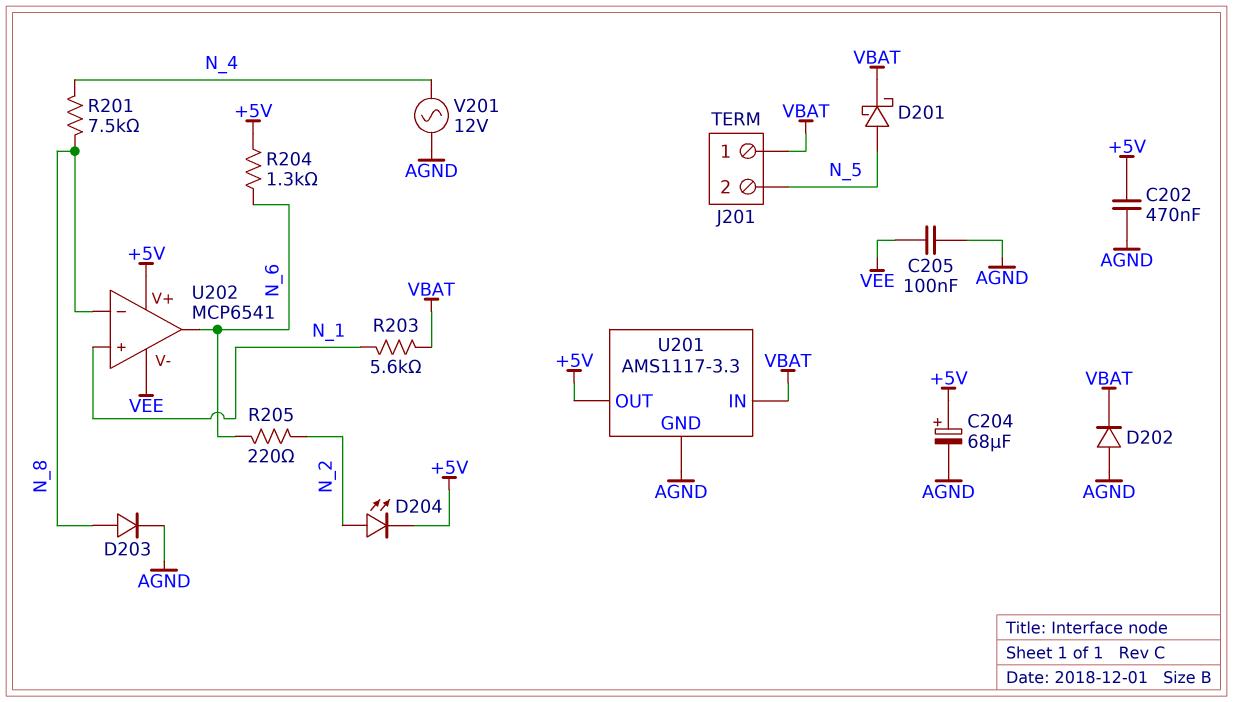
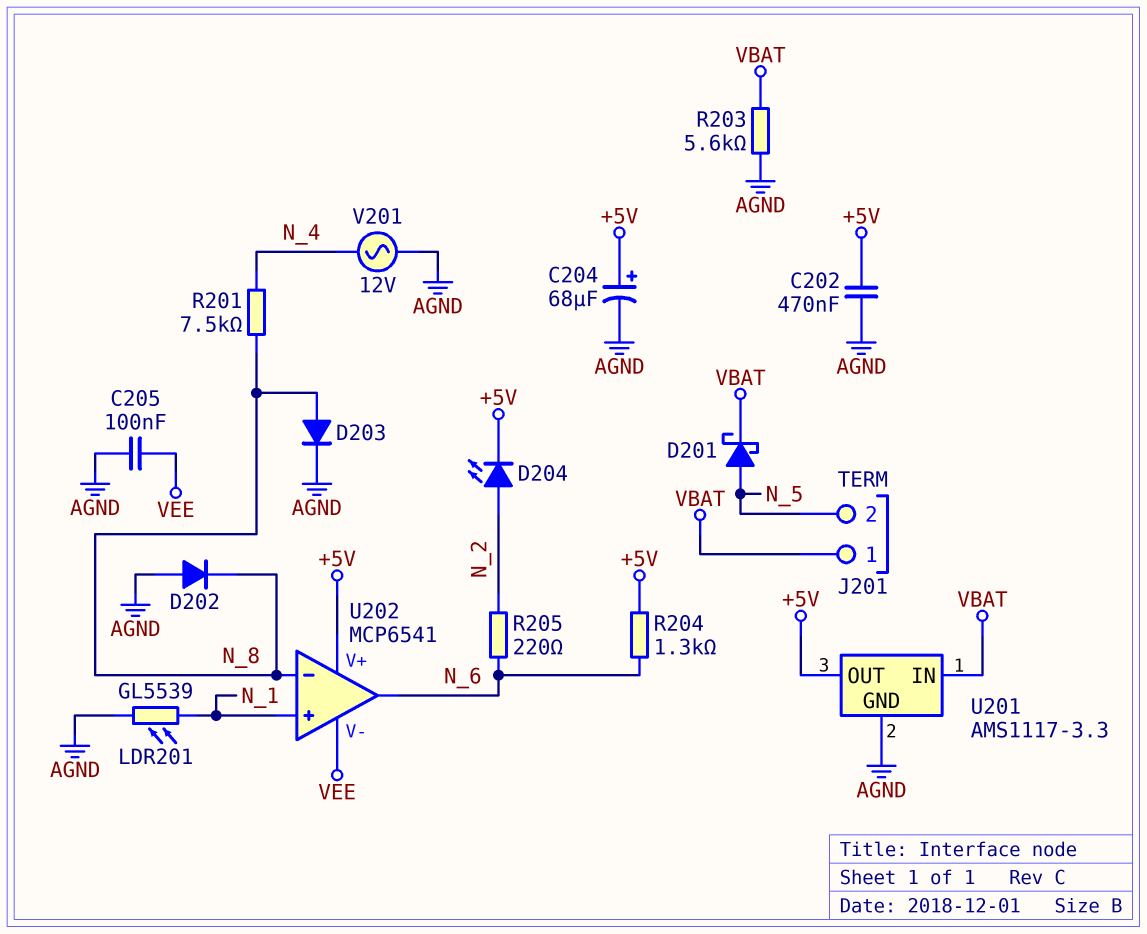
D202: diode (A AGND, K VBAT) -> diode (A AGND, K N_8)
LDR201: none -> GL5539 (AGND, N_1)
R203: 5.6k (N_1, VBAT) -> 5.6k (AGND, VBAT)

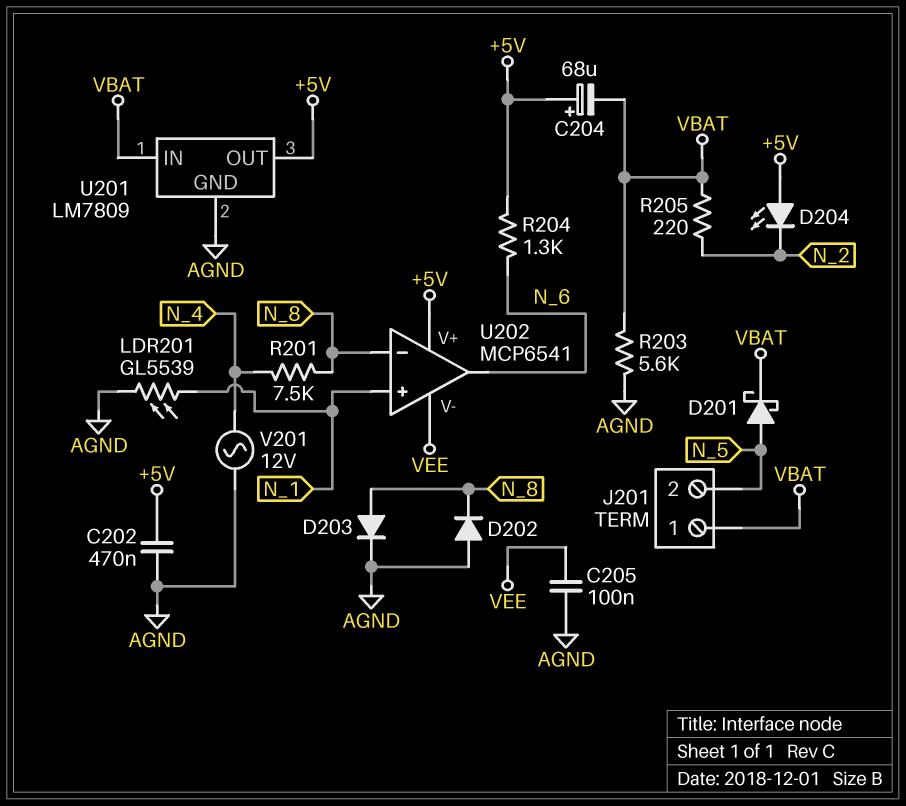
C204: 68uF (plus +5V, minus AGND) -> 68uF (plus +5V, minus VBAT)
D204: LED (A N_2, K +5V) -> LED (A +5V, K N_2)
R205: 220 (N_2, N_6) -> 220 (N_2, VBAT)
U201: AMS1117-3.3 -> LM7809

